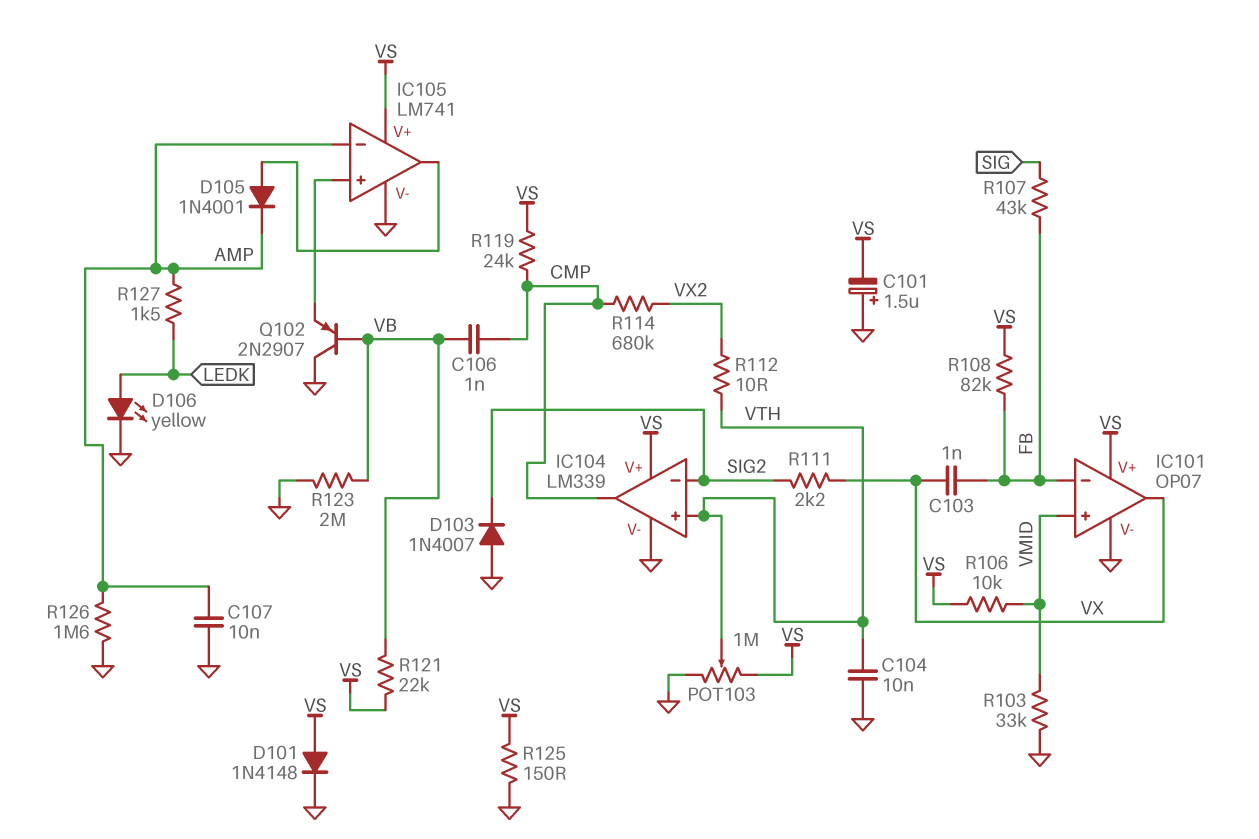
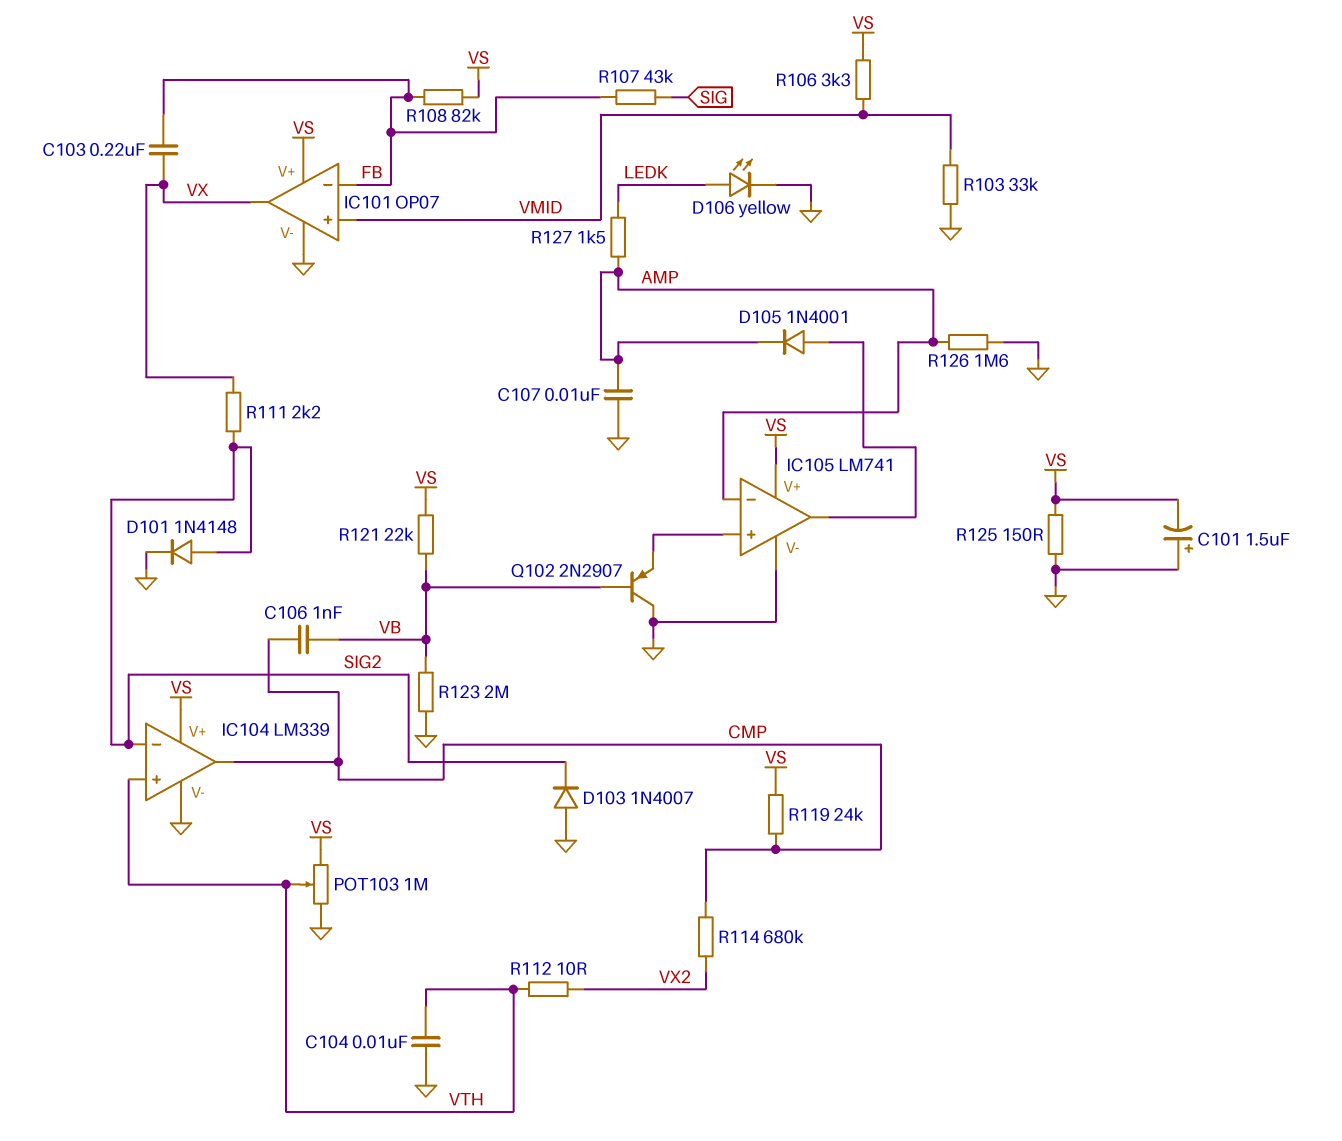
C103: 1nF (FB, VX) -> 220nF (FB, VX)
D101: diode 1N4148 (A VS, K GND) -> diode 1N4148 (A SIG2, K GND)
R106: 10k (VMID, VS) -> 3.3k (VMID, VS)

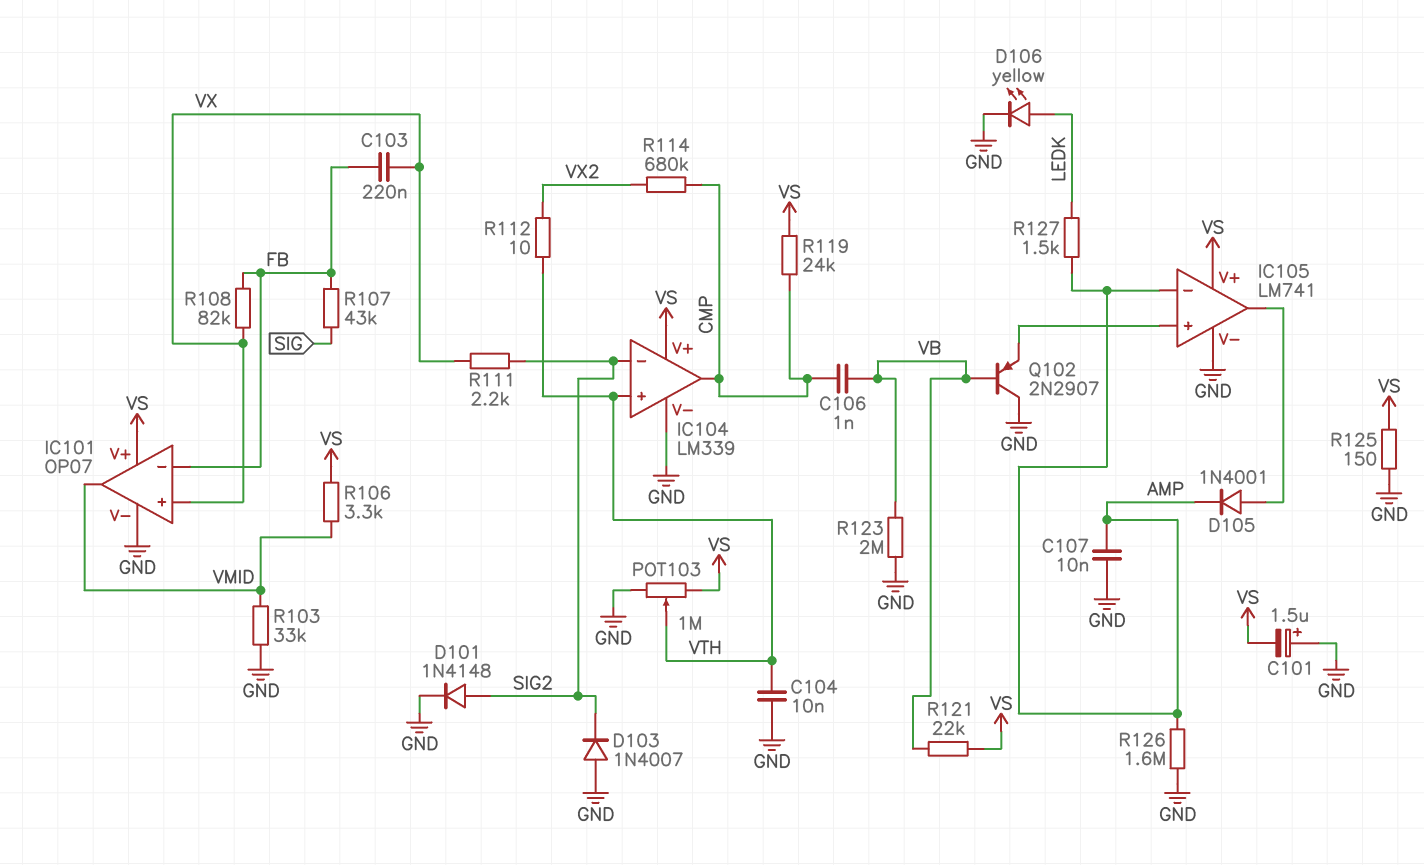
IC101 pin in+: VMID -> VX
IC101 pin out: VX -> VMID
R108: 82k (FB, VS) -> 82k (FB, VX)

